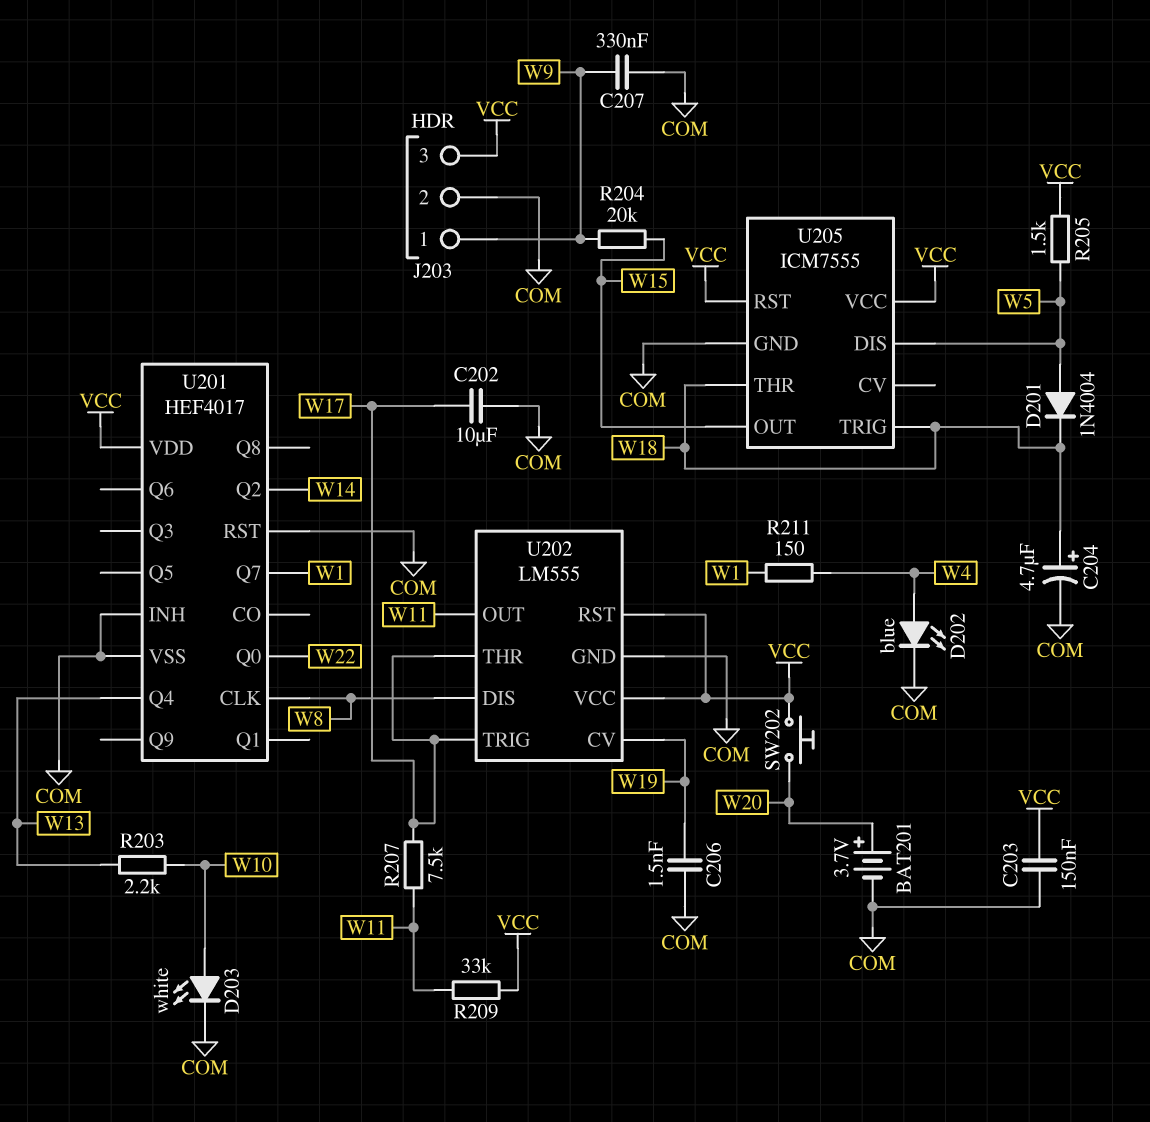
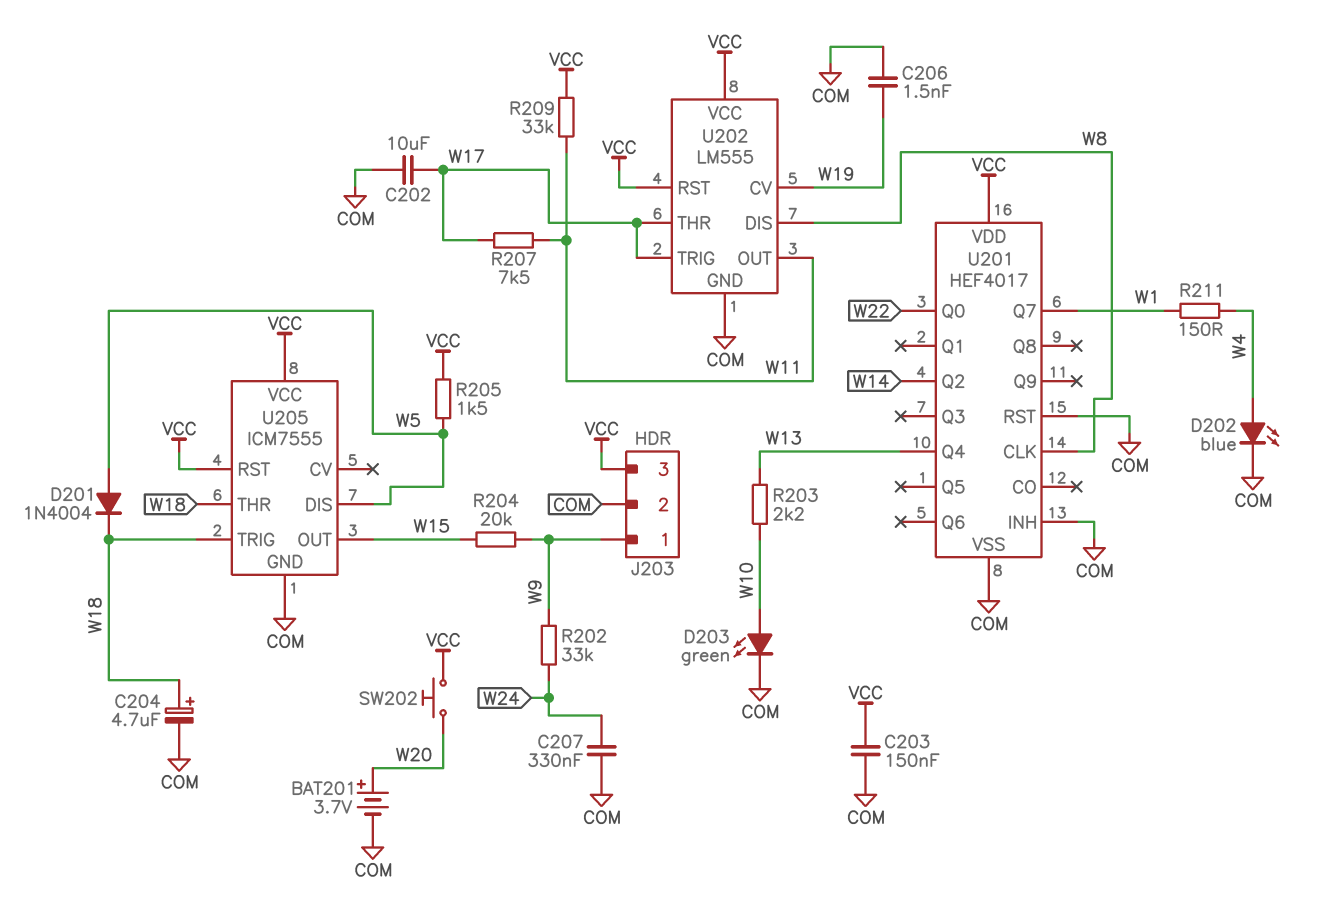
C207: 330nF (COM, W9) -> 330nF (COM, W24)
D203: LED white (A W10, K COM) -> LED green (A W10, K COM)
R202: none -> 33k (W9, W24)

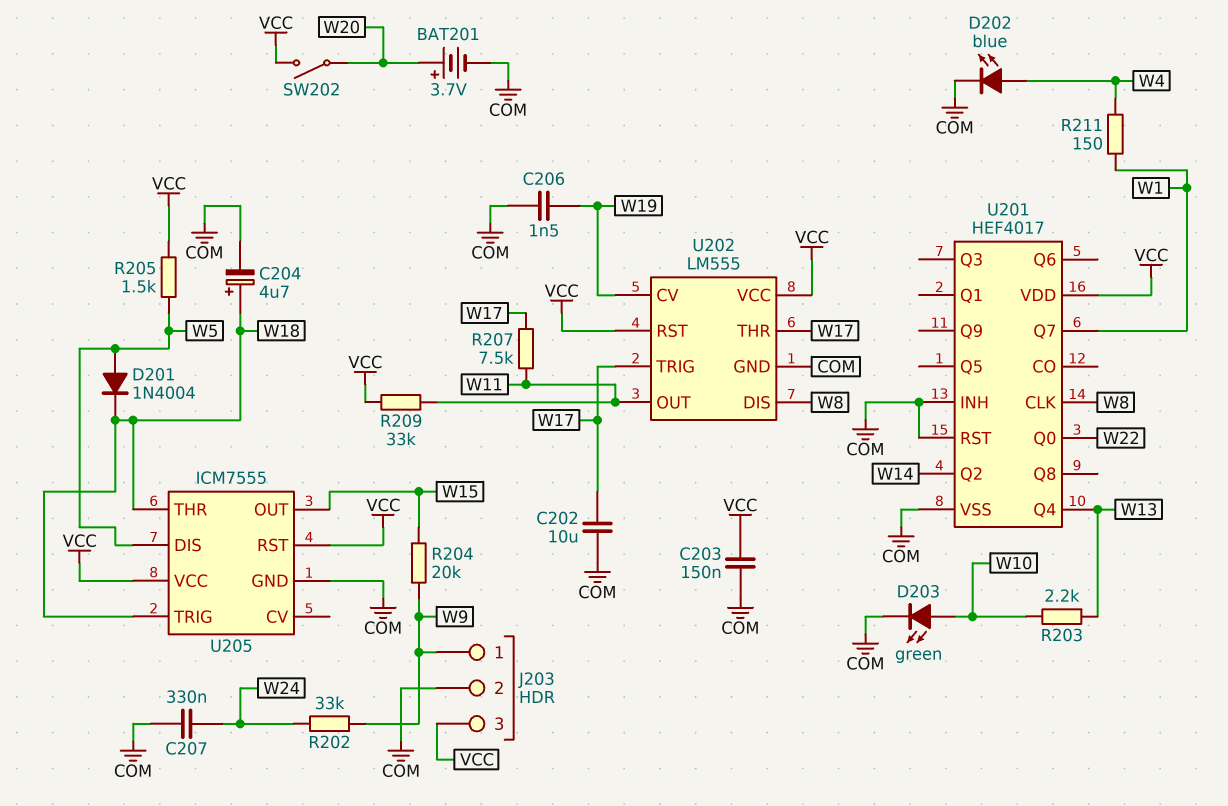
SW202: button (VCC, W20) -> switch (VCC, W20)

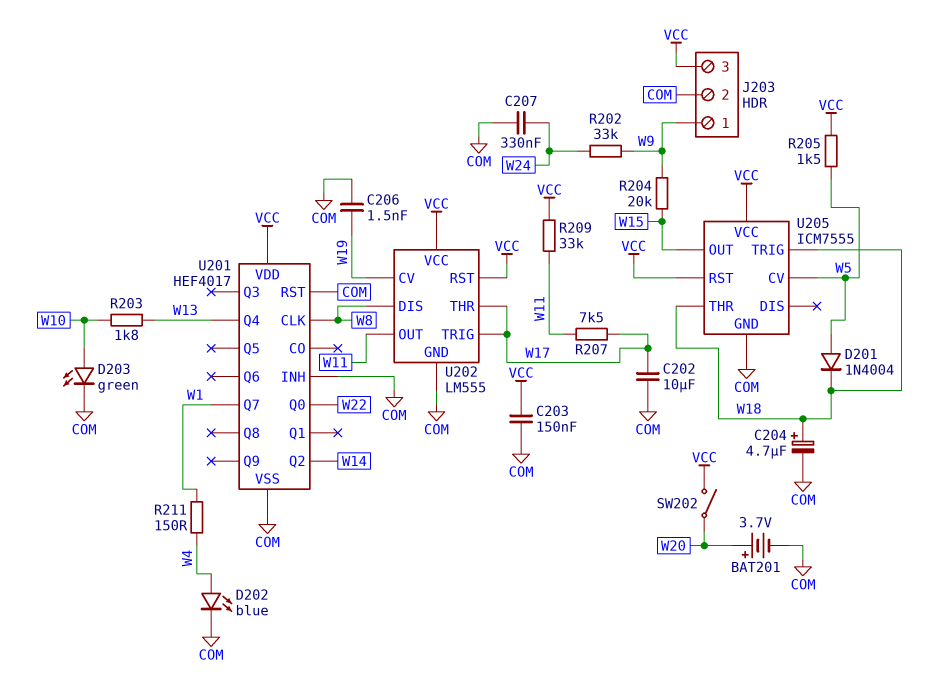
R203: 2.2k (W10, W13) -> 1.8k (W10, W13)
U205 pin CV: none -> W5
U205 pin DIS: W5 -> none

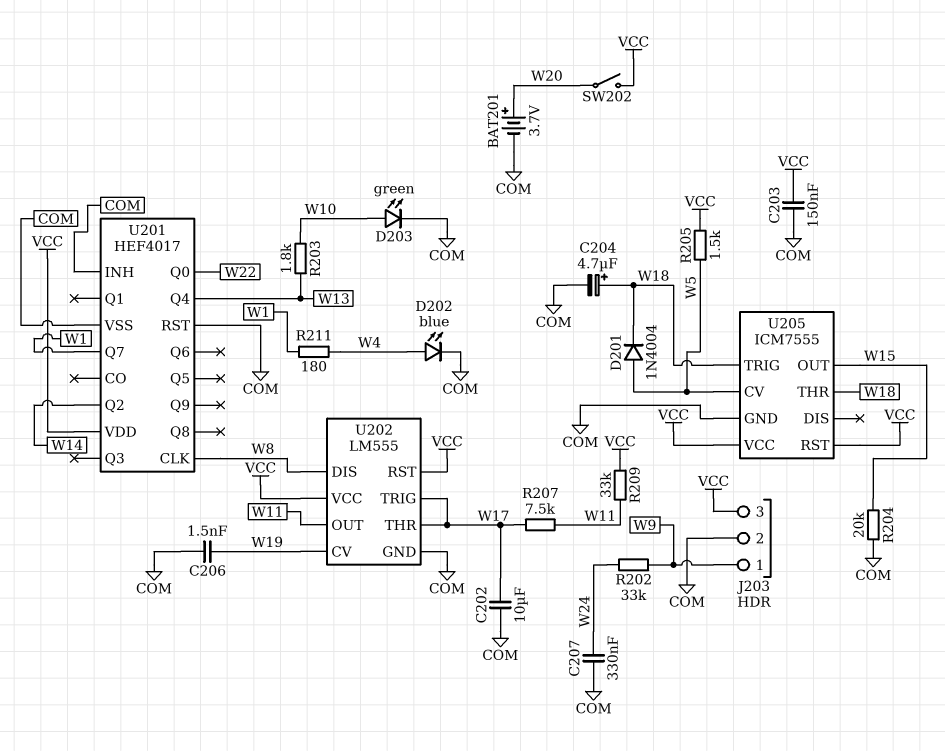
R204: 20k (W9, W15) -> 20k (COM, W15)
R211: 150 (W1, W4) -> 180 (W1, W4)

